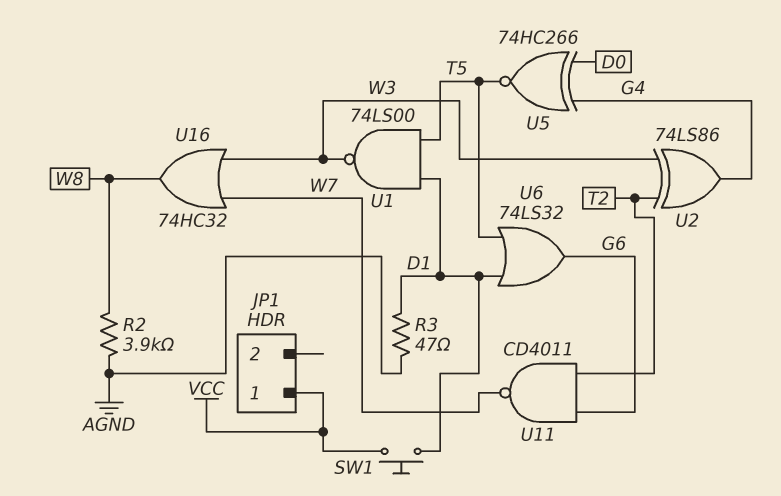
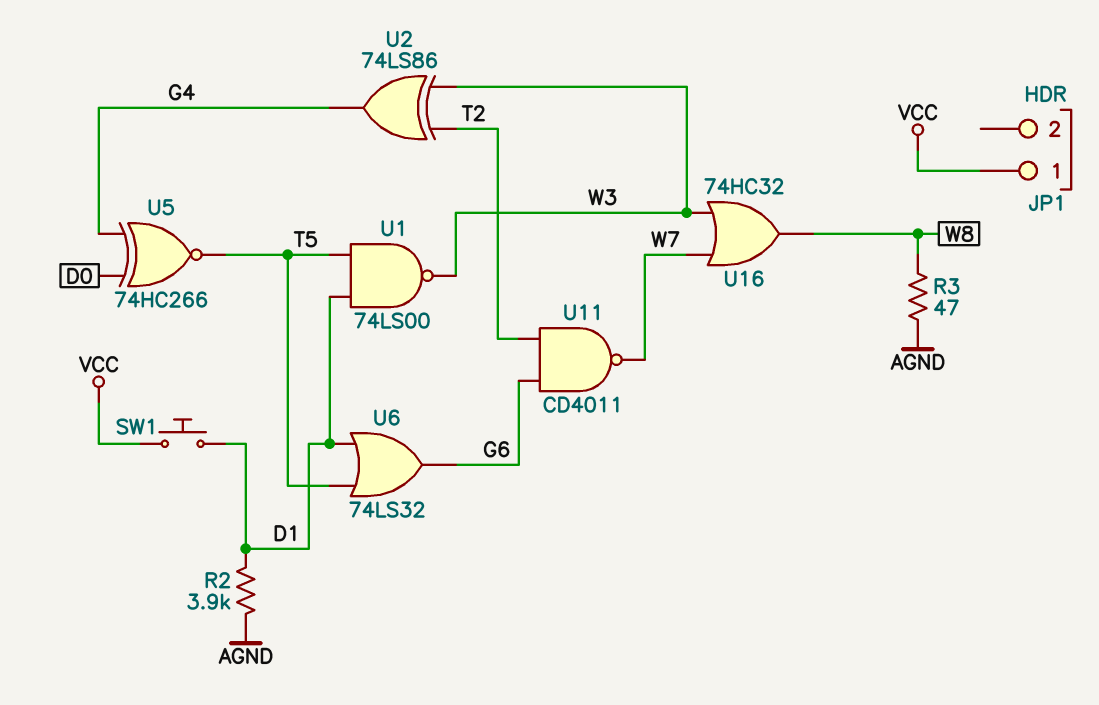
R2: 3.9k (AGND, W8) -> 3.9k (AGND, D1)
R3: 47 (AGND, D1) -> 47 (AGND, W8)

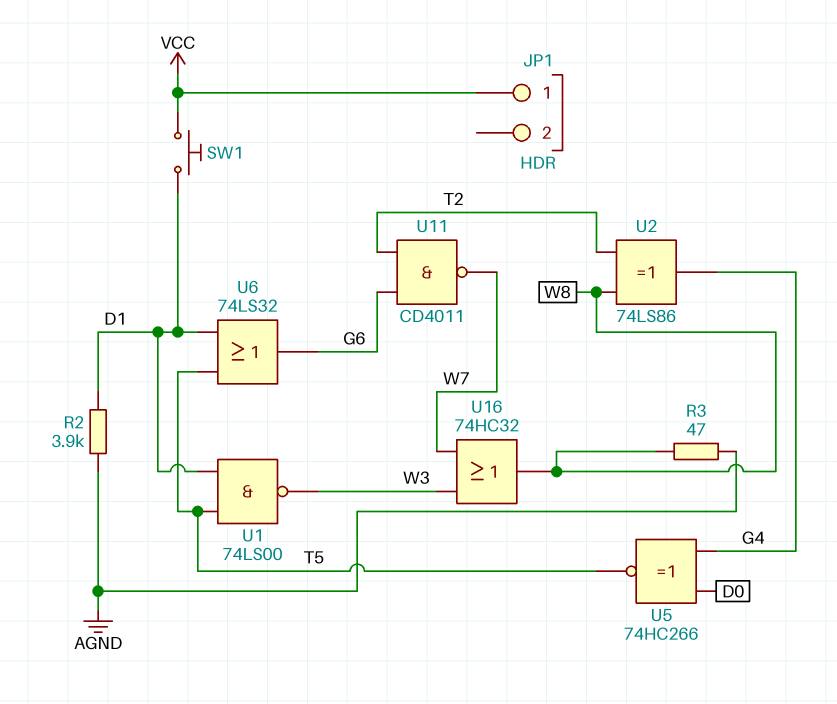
U2: XOR 74LS86 (in T2, in W3, out G4) -> XOR 74LS86 (in T2, in W8, out G4)

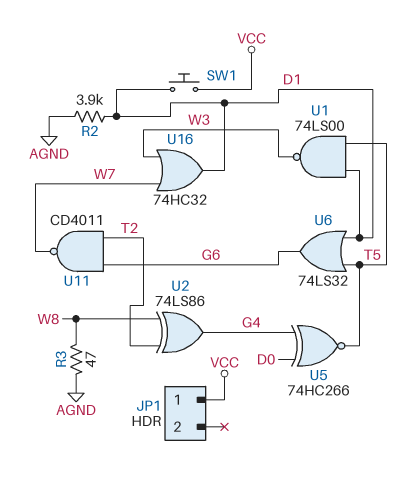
U16: OR 74HC32 (in W3, in W7, out W8) -> OR 74HC32 (in W3, in W7, out D1)

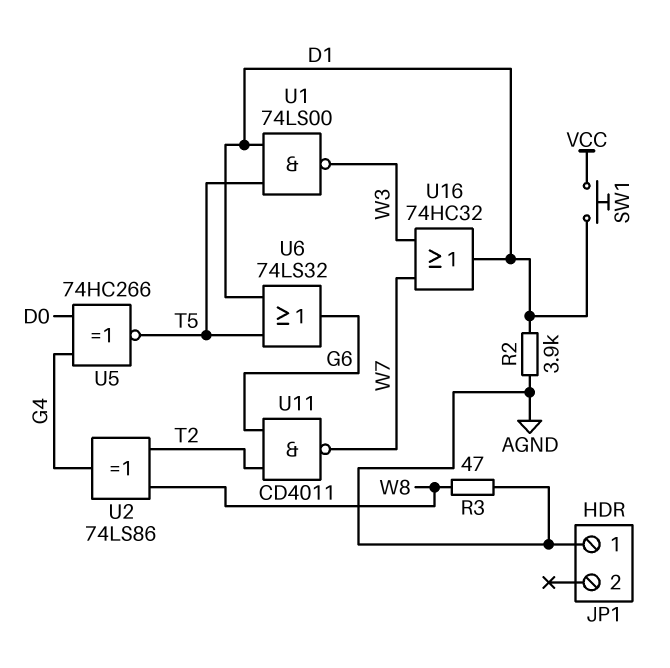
JP1 pin 1: VCC -> AGND

